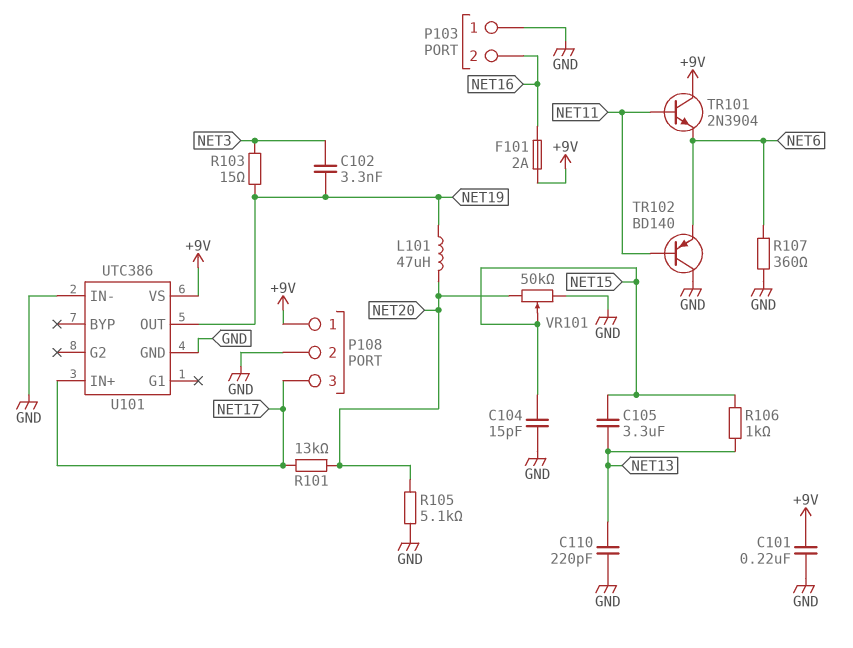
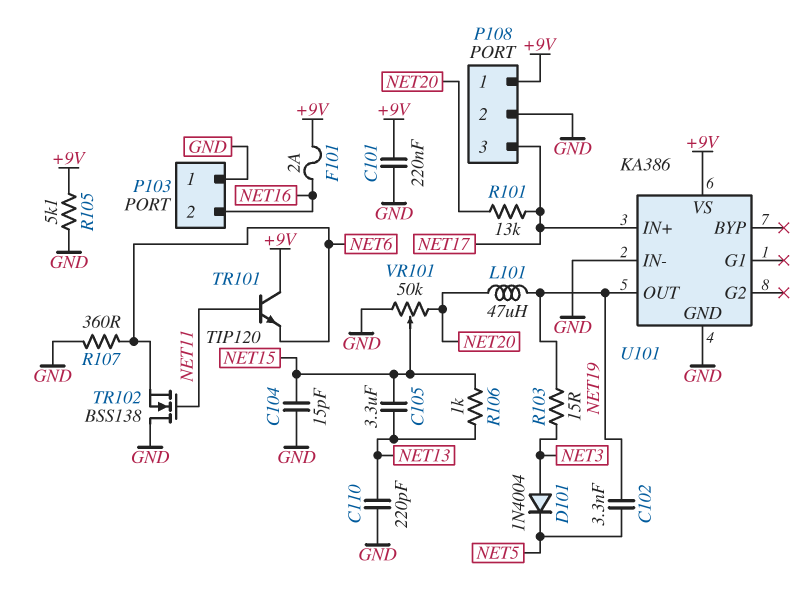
C102: 3.3nF (NET3, NET19) -> 3.3nF (NET5, NET19)
D101: none -> diode 1N4004 (A NET3, K NET5)
R105: 5.1k (GND, NET20) -> 5.1k (+9V, GND)
TR101: NPN 2N3904 (B NET11, C +9V, E NET6) -> NPN TIP120 (B NET11, C +9V, E NET6)
TR102: PNP BD140 (B NET11, C GND, E NET6) -> NMOS BSS138 (G NET11, D GND, S NET6)
U101: UTC386 -> KA386

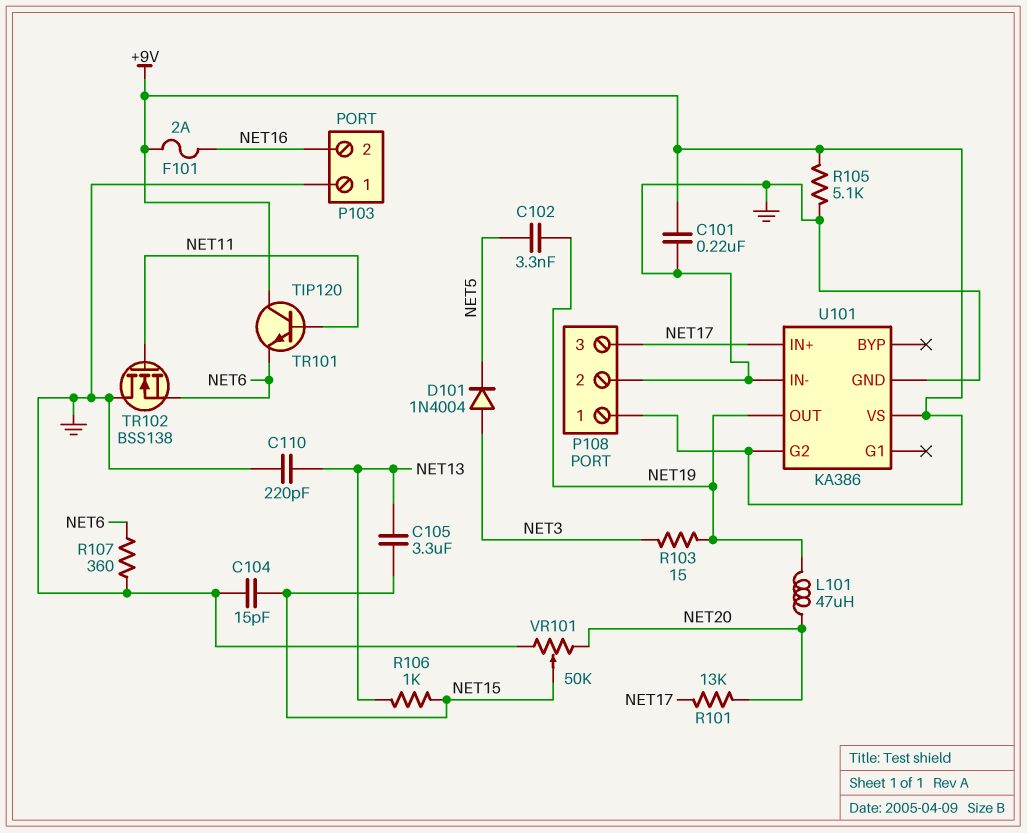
U101 pin G2: none -> +9V

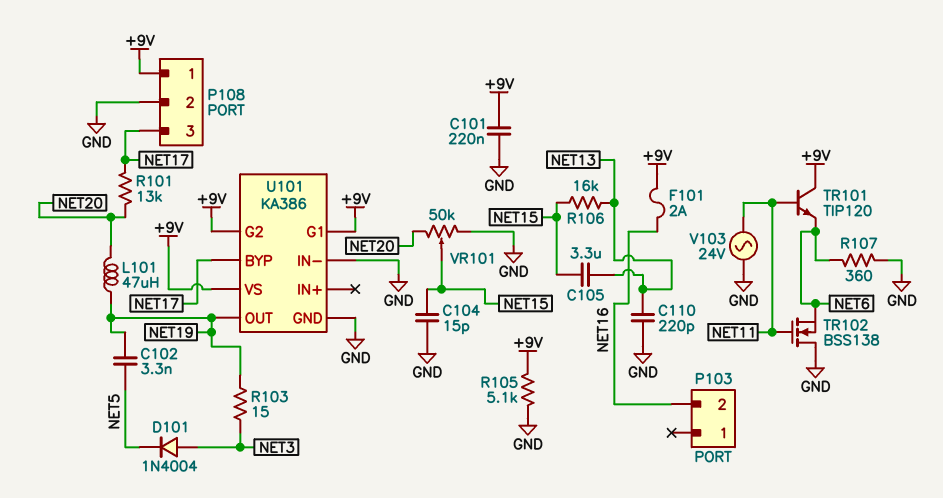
P103 pin 1: GND -> none
R106: 1k (NET13, NET15) -> 16k (NET13, NET15)
U101 pin BYP: none -> NET17
U101 pin G1: none -> +9V
U101 pin IN+: NET17 -> none
V103: none -> AC 24V (GND, NET11)

